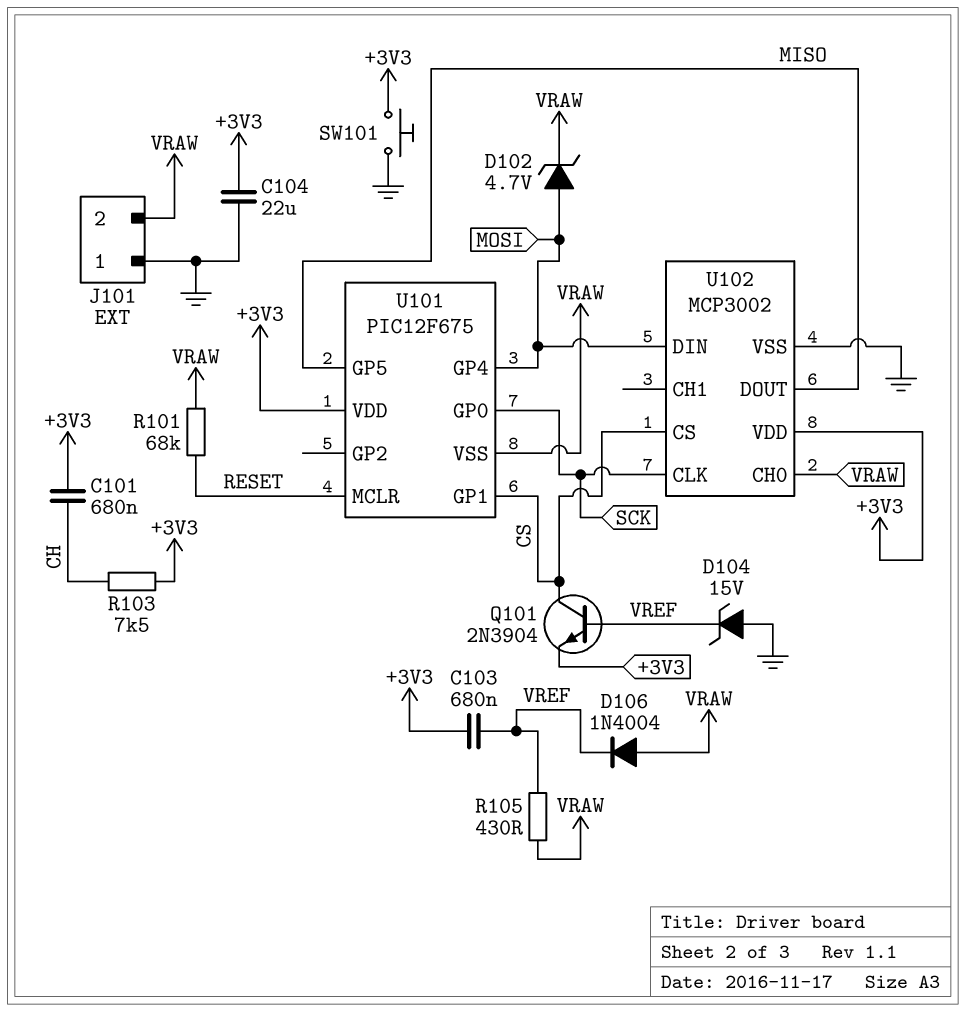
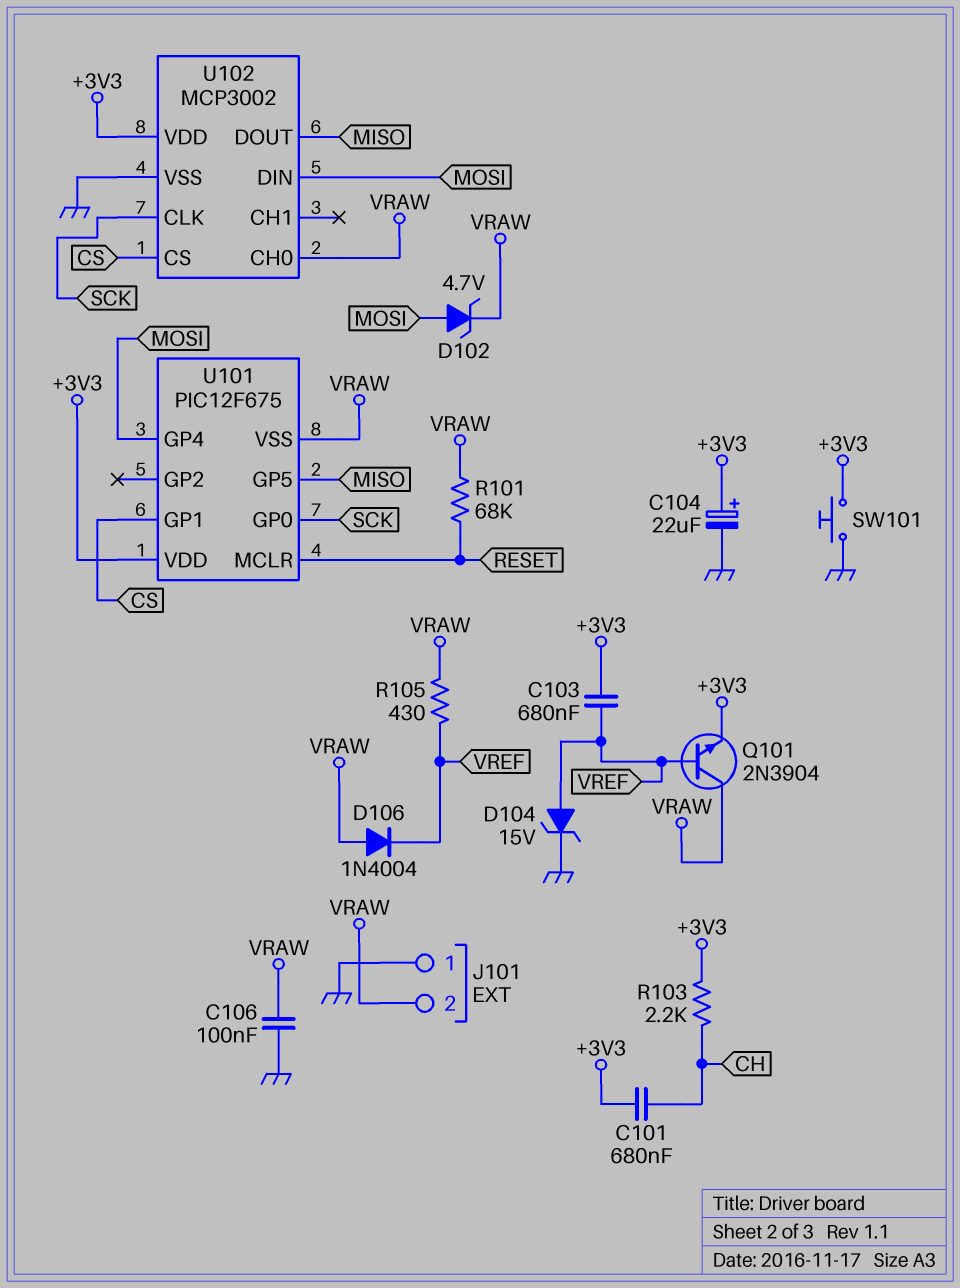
C104: 22uF (+3V3, GND) -> 22uF (plus +3V3, minus GND)
C106: none -> 100nF (GND, VRAW)
D104: zener 15V (A GND, K VREF) -> zener 15V (A VREF, K GND)
Q101: NPN 2N3904 (B VREF, C CS, E +3V3) -> NPN 2N3904 (B VREF, C VRAW, E +3V3)
R103: 7.5k (+3V3, CH) -> 2.2k (+3V3, CH)

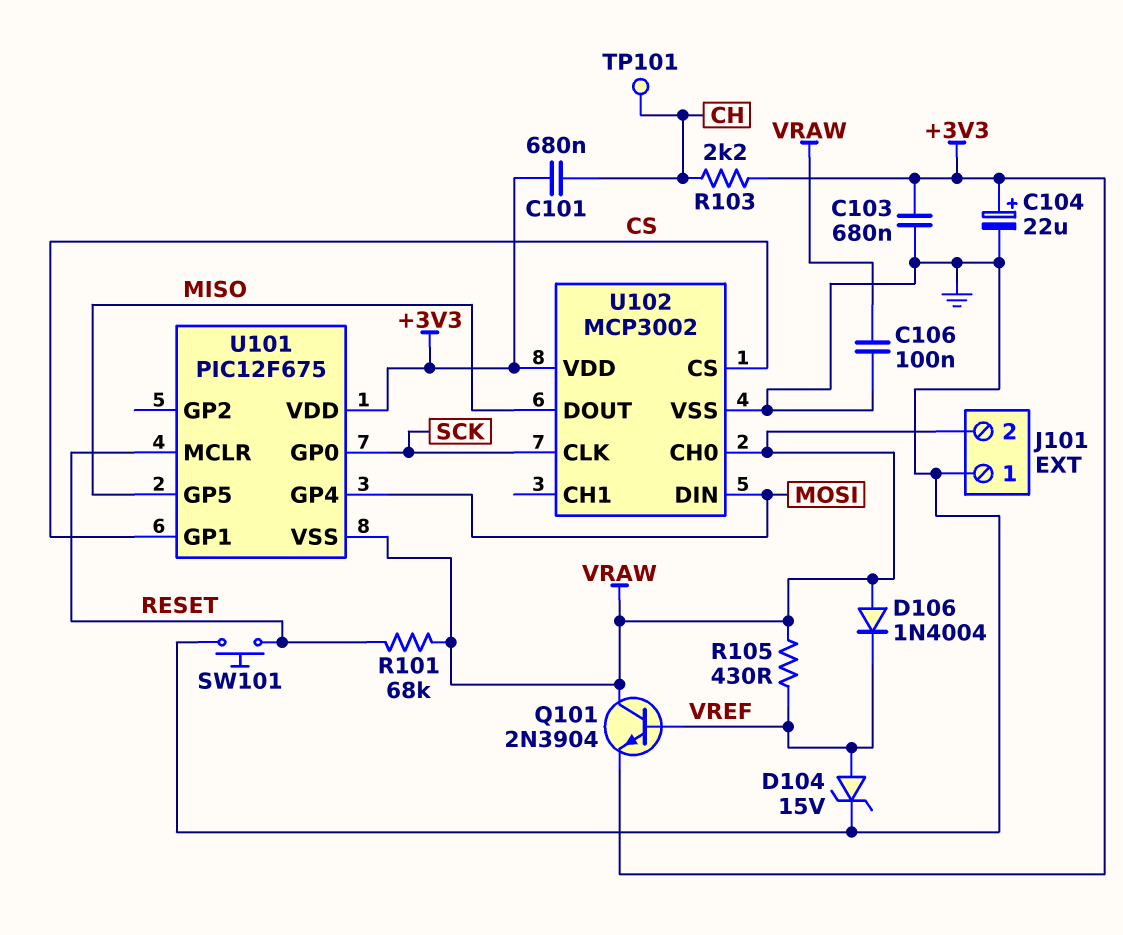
C103: 680nF (+3V3, VREF) -> 680nF (+3V3, GND)
D102: zener 4.7V (A MOSI, K VRAW) -> none
SW101: button (+3V3, GND) -> button (GND, RESET)
TP101: none -> test point (CH)

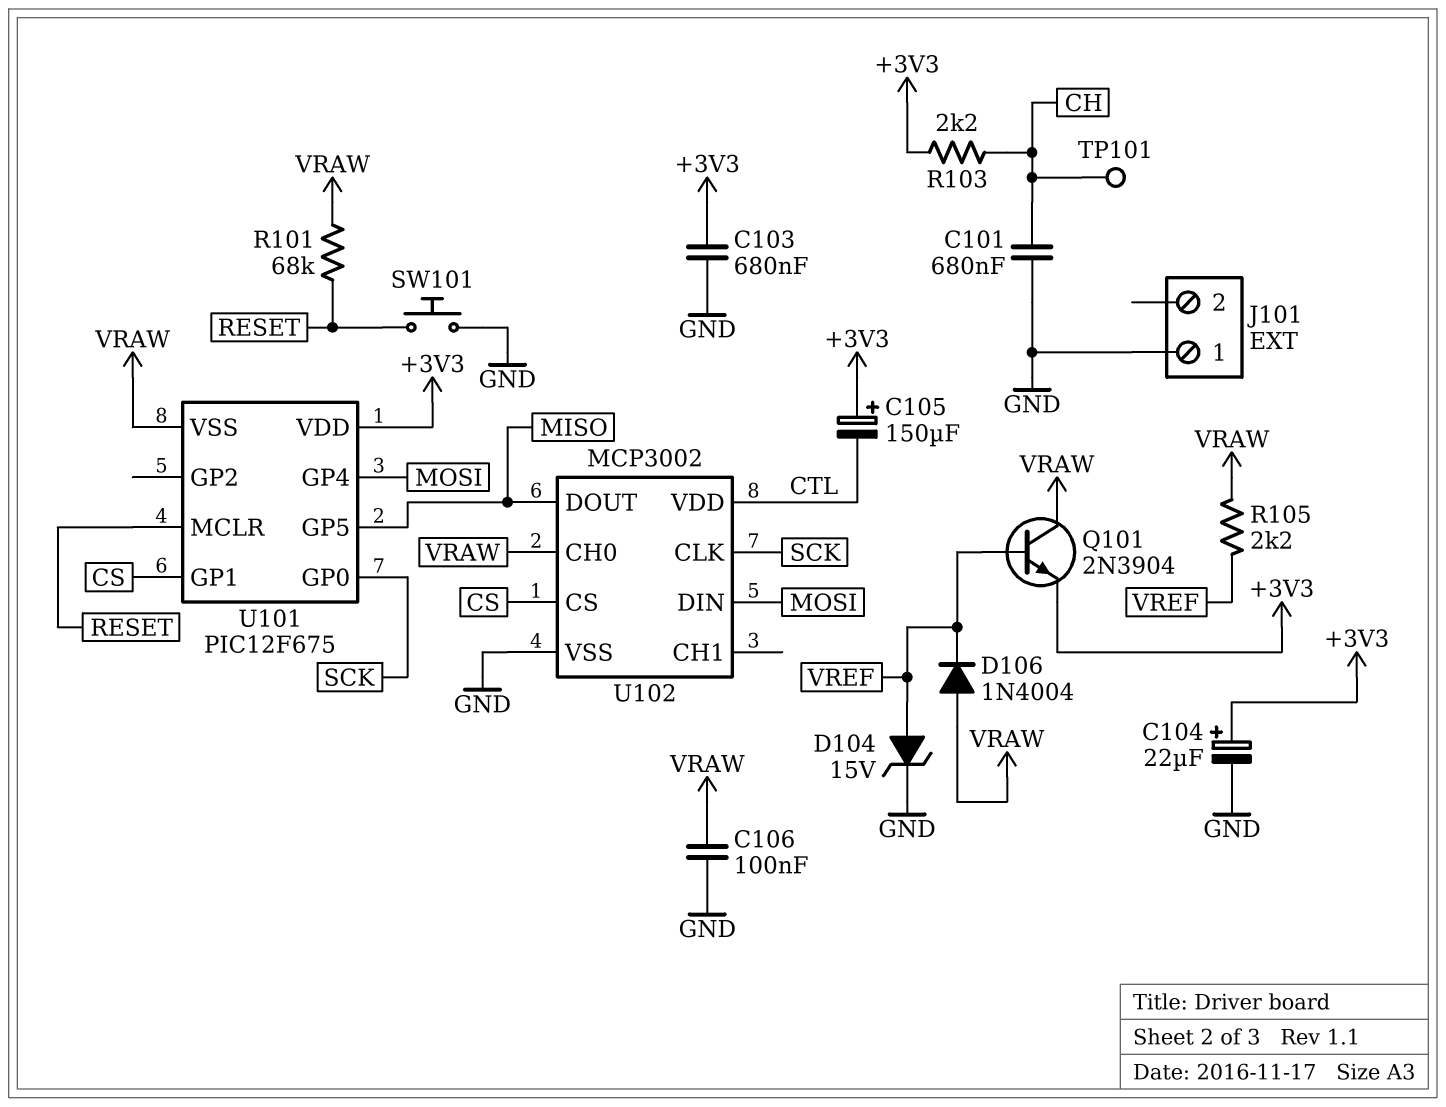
C101: 680nF (+3V3, CH) -> 680nF (CH, GND)
C105: none -> 150uF (plus +3V3, minus CTL)
J101 pin 2: VRAW -> none
R105: 430 (VRAW, VREF) -> 2.2k (VRAW, VREF)
U102 pin VDD: +3V3 -> CTL

